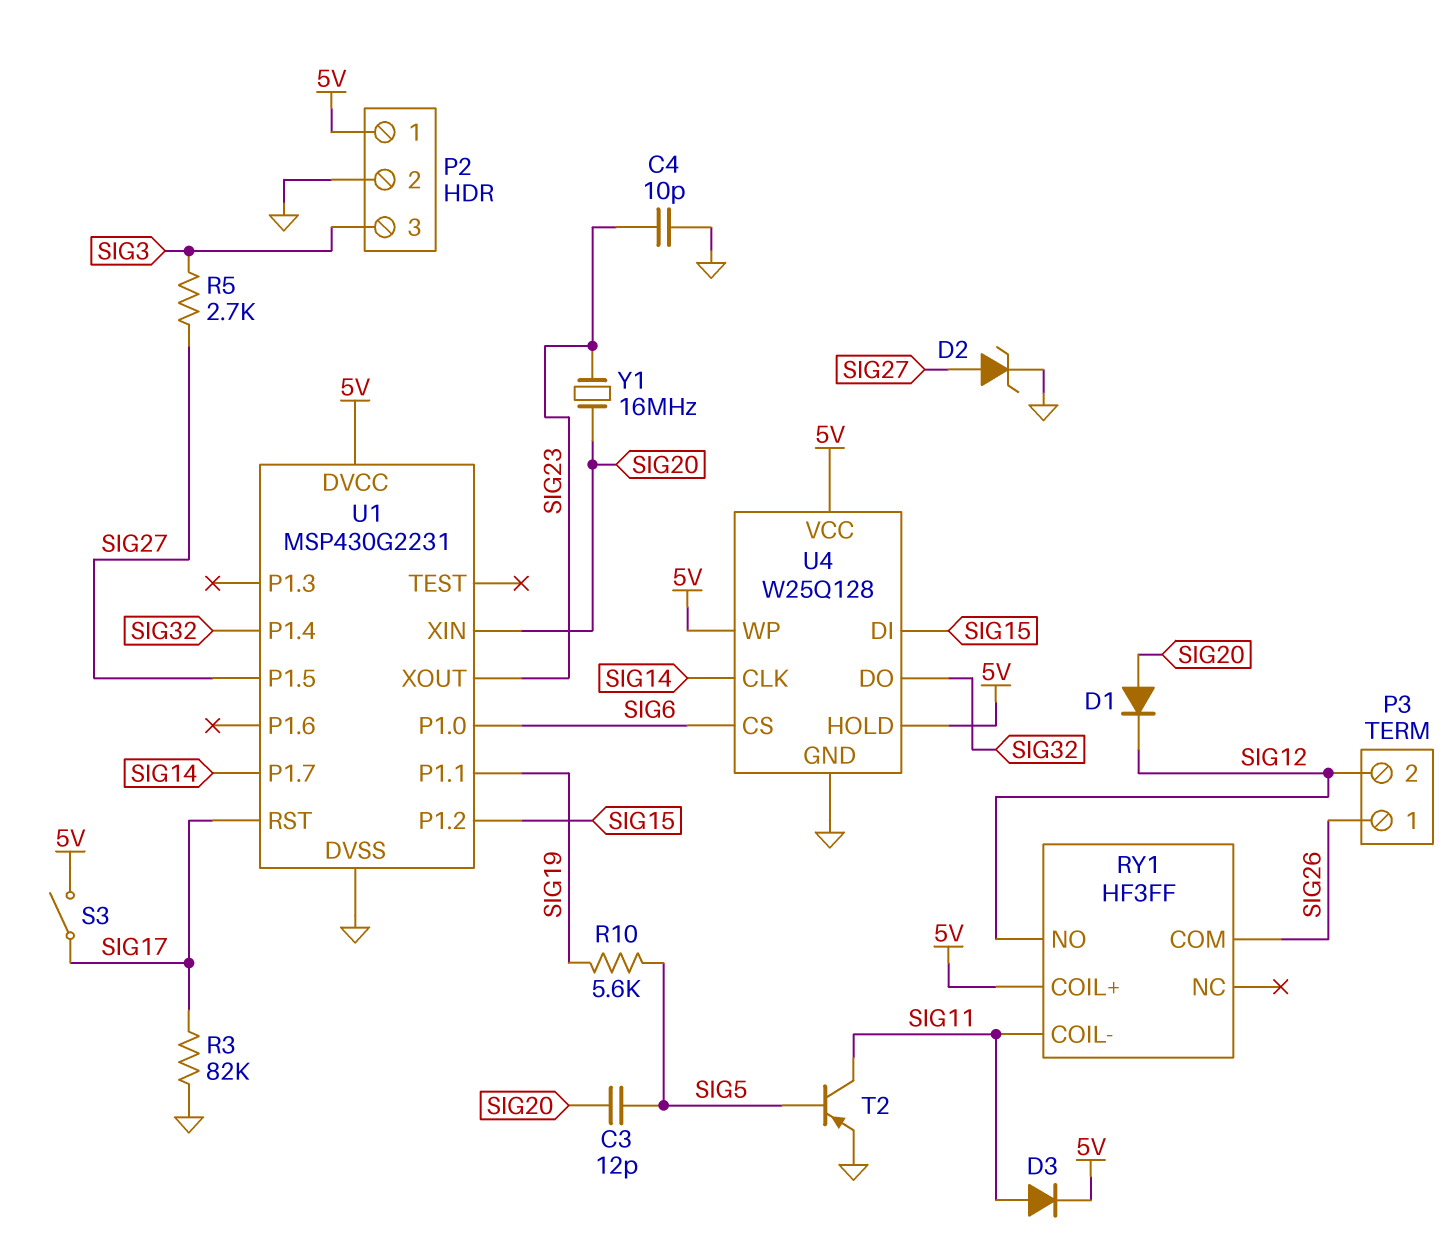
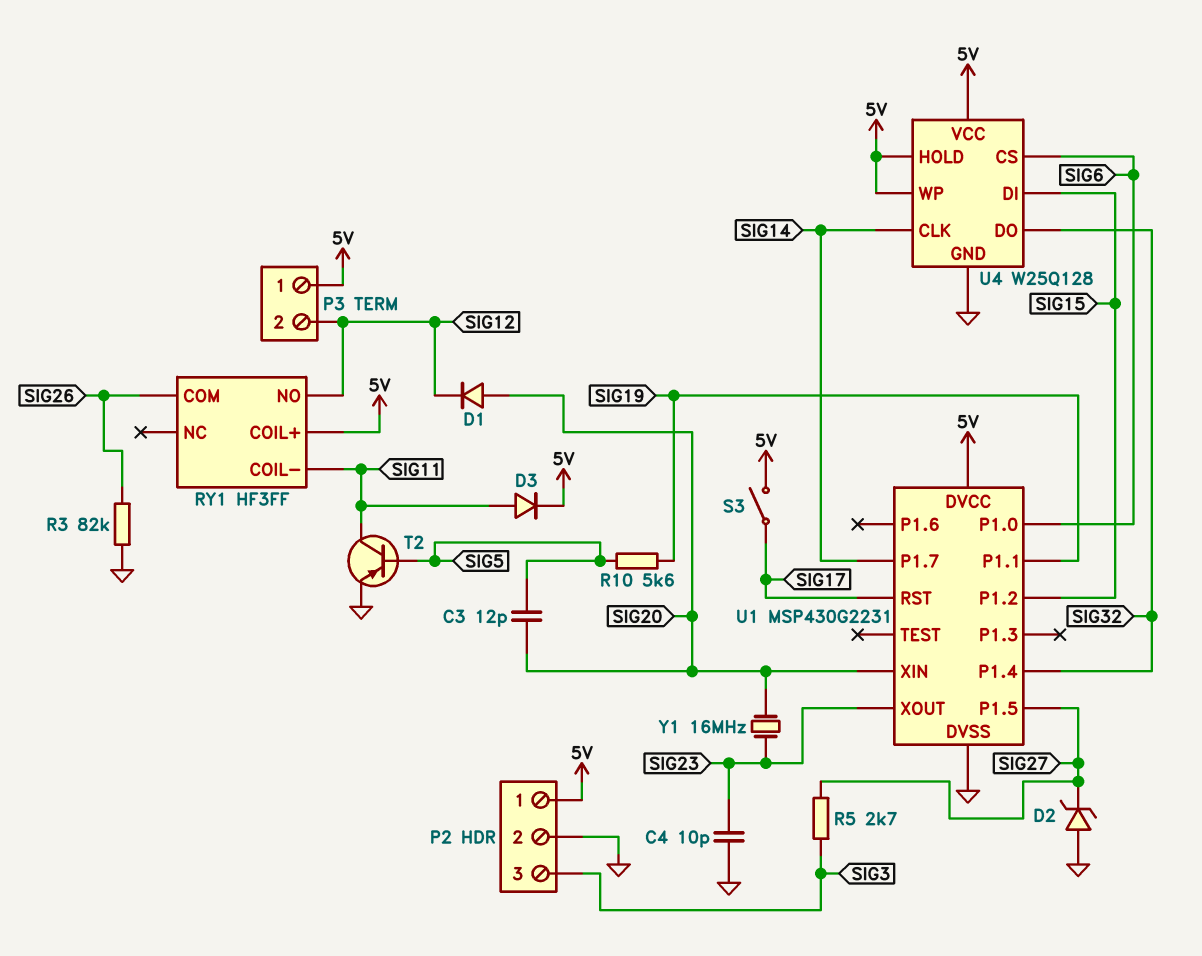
D2: zener (A SIG27, K GND) -> zener (A GND, K SIG27)
P3 pin 1: SIG26 -> 5V
R3: 82k (GND, SIG17) -> 82k (GND, SIG26)

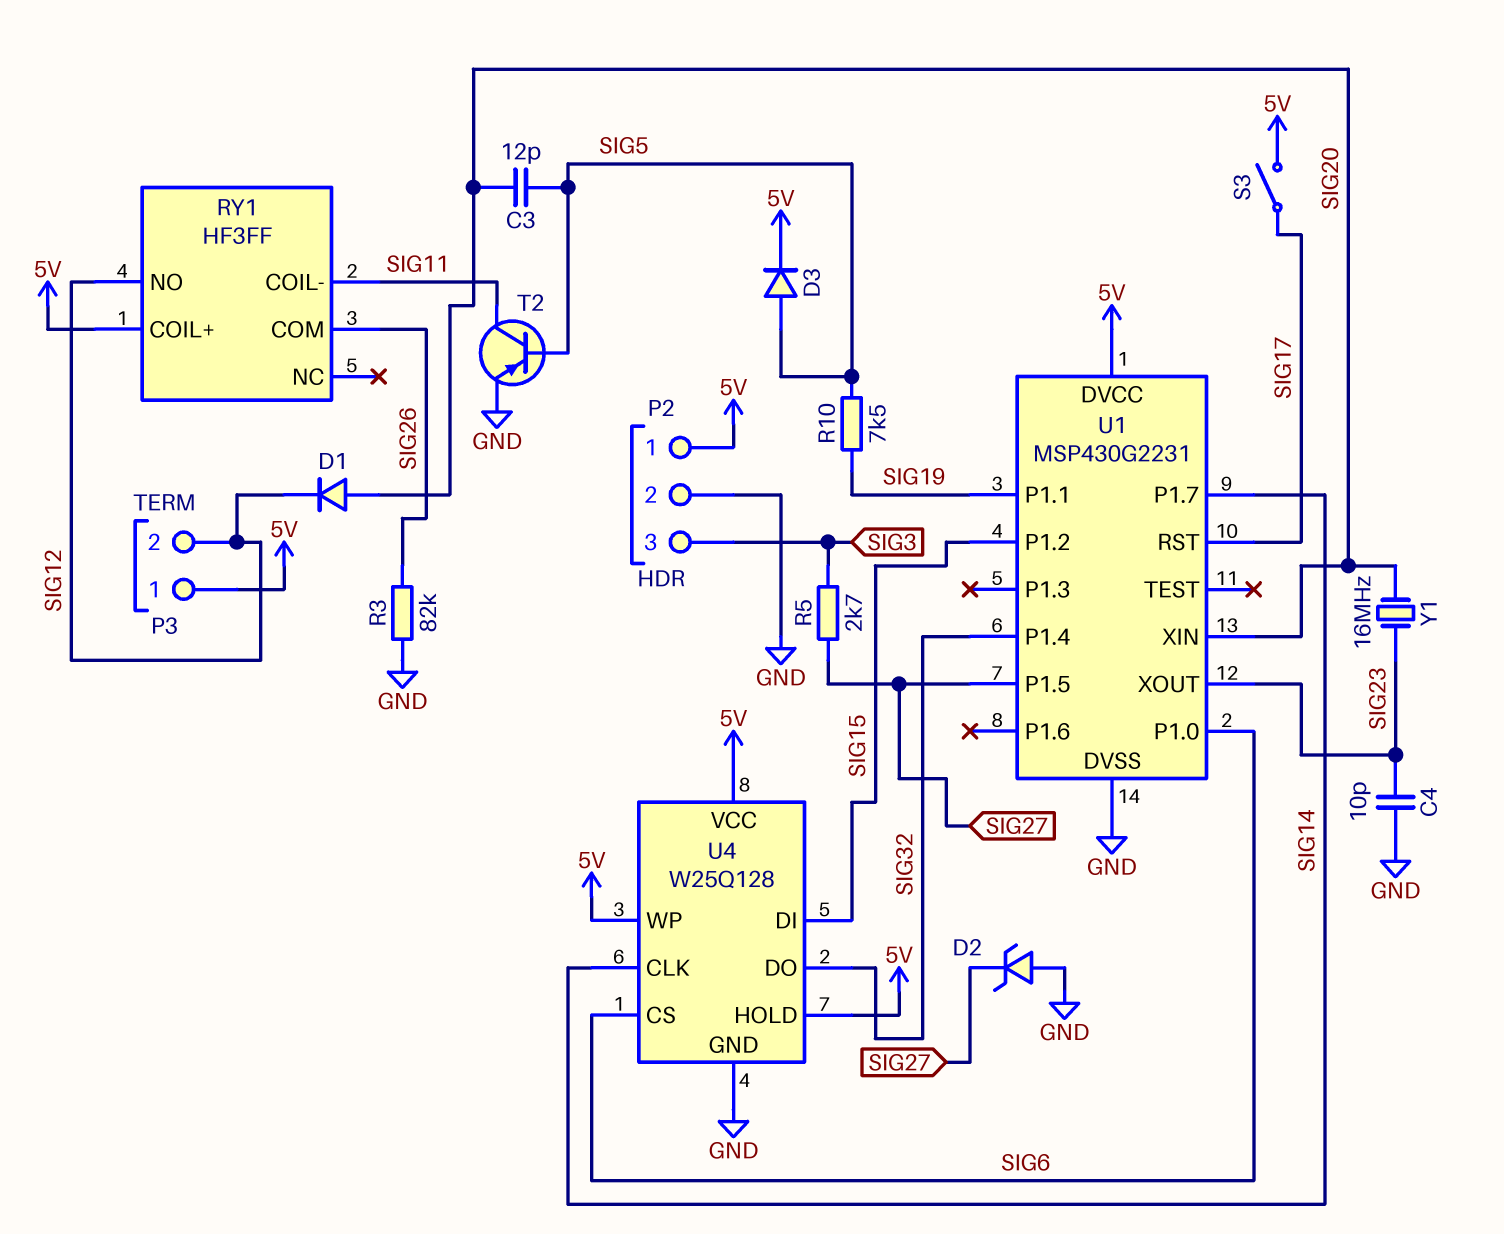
D3: diode (A SIG11, K 5V) -> diode (A SIG5, K 5V)
R10: 5.6k (SIG5, SIG19) -> 7.5k (SIG5, SIG19)

